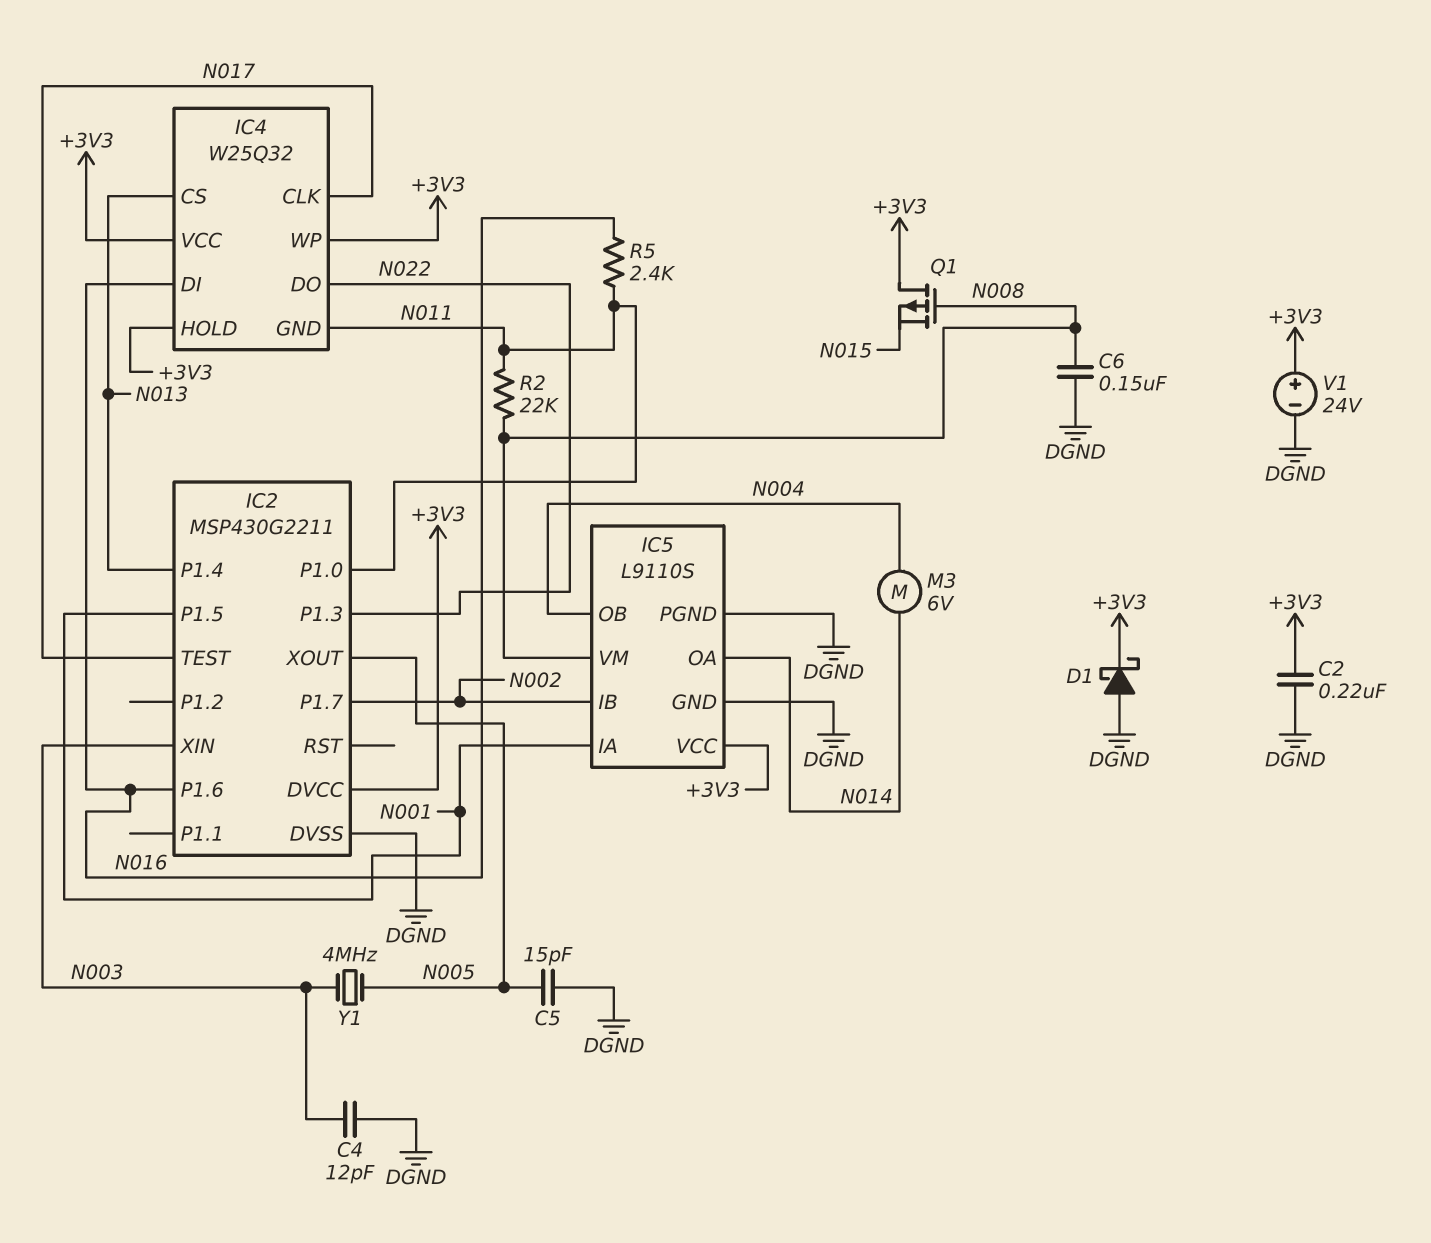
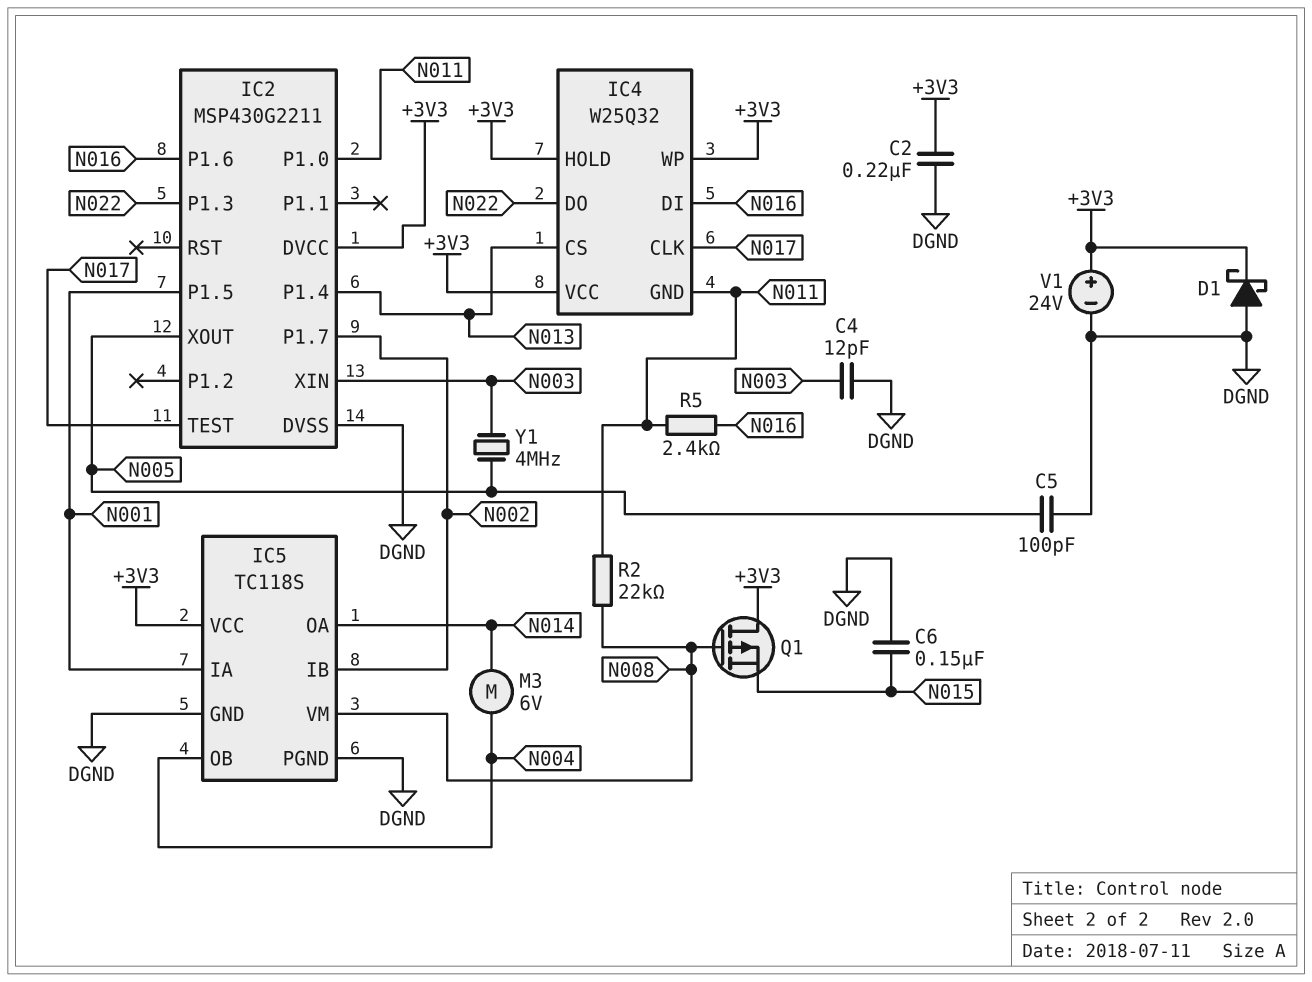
C5: 15pF (DGND, N005) -> 100pF (DGND, N005)
C6: 150nF (DGND, N008) -> 150nF (DGND, N015)
IC5: L9110S -> TC118S

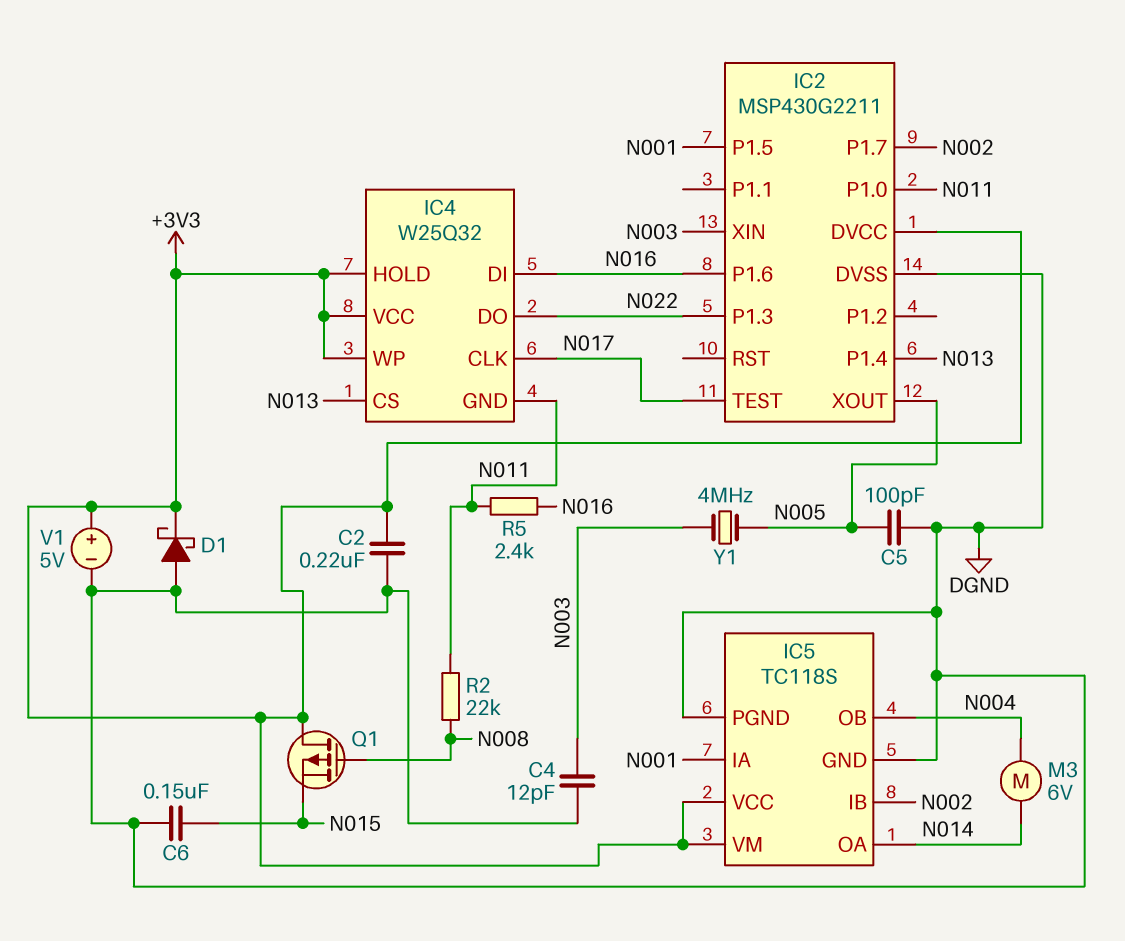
IC5 pin VM: N008 -> +3V3
V1: 24V (plus +3V3, minus DGND) -> 5V (plus +3V3, minus DGND)

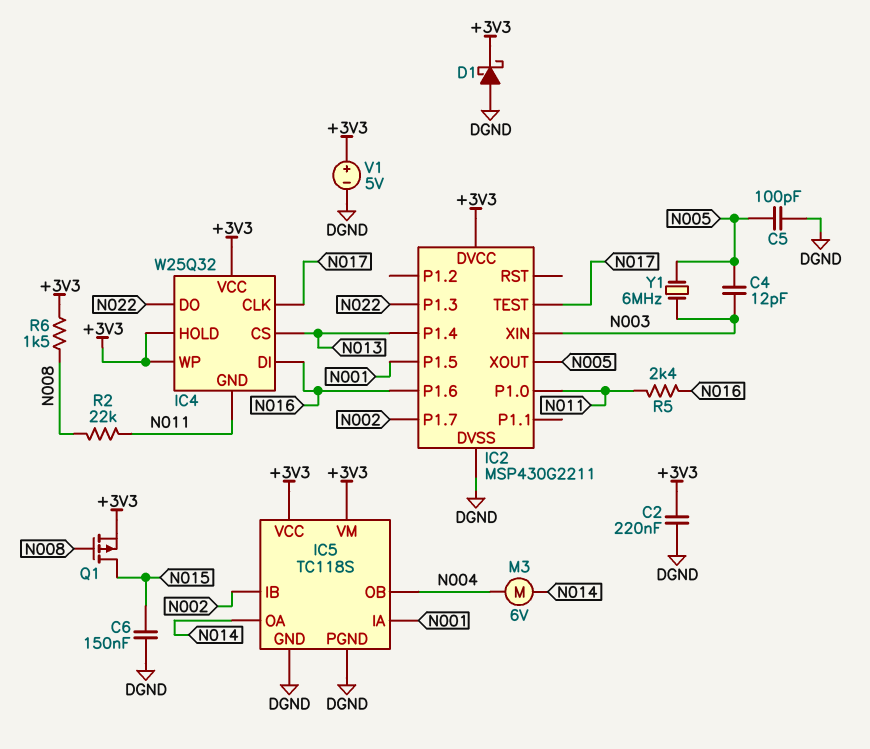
C4: 12pF (DGND, N003) -> 12pF (N003, N005)
Q1: PMOS (G N008, D +3V3, S N015) -> PMOS (G N008, D N015, S +3V3)
R6: none -> 1.5k (+3V3, N008)
Y1: 4MHz (N003, N005) -> 6MHz (N003, N005)

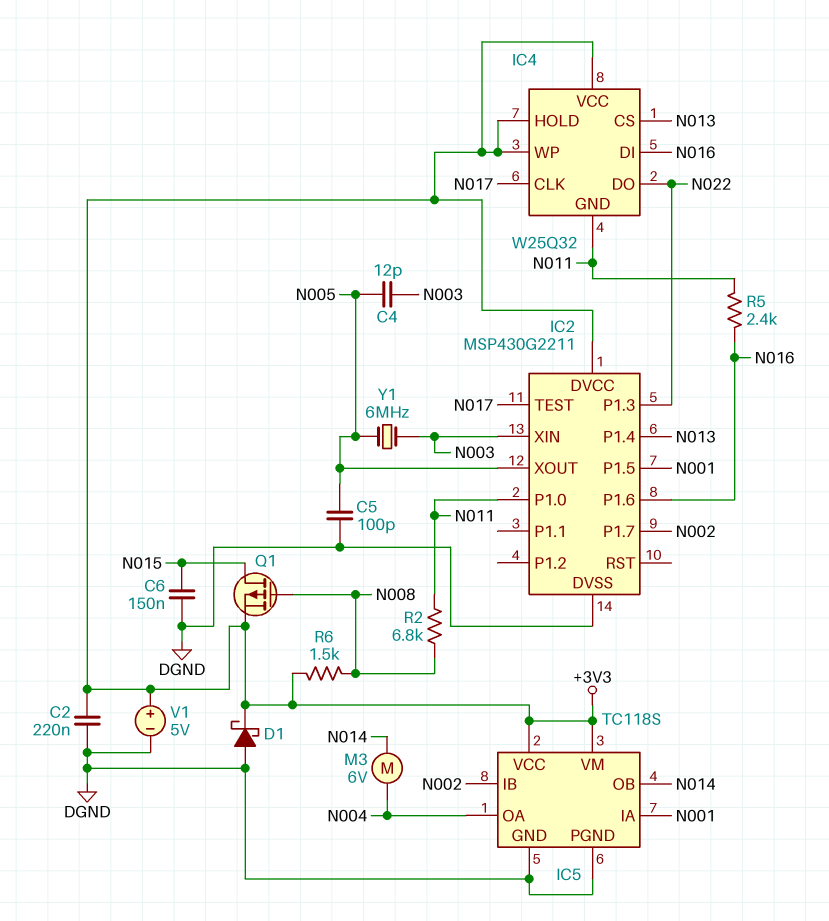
IC5 pin OA: N014 -> N004
IC5 pin OB: N004 -> N014
R2: 22k (N008, N011) -> 6.8k (N008, N011)

